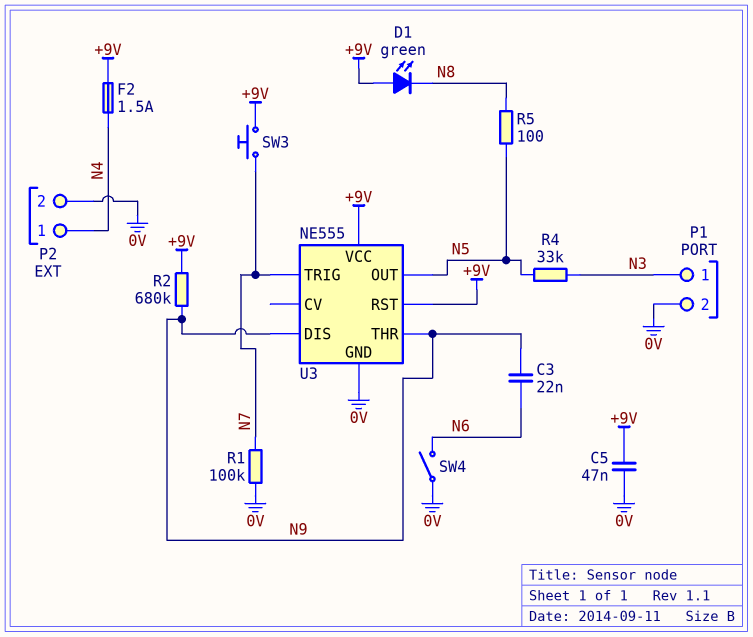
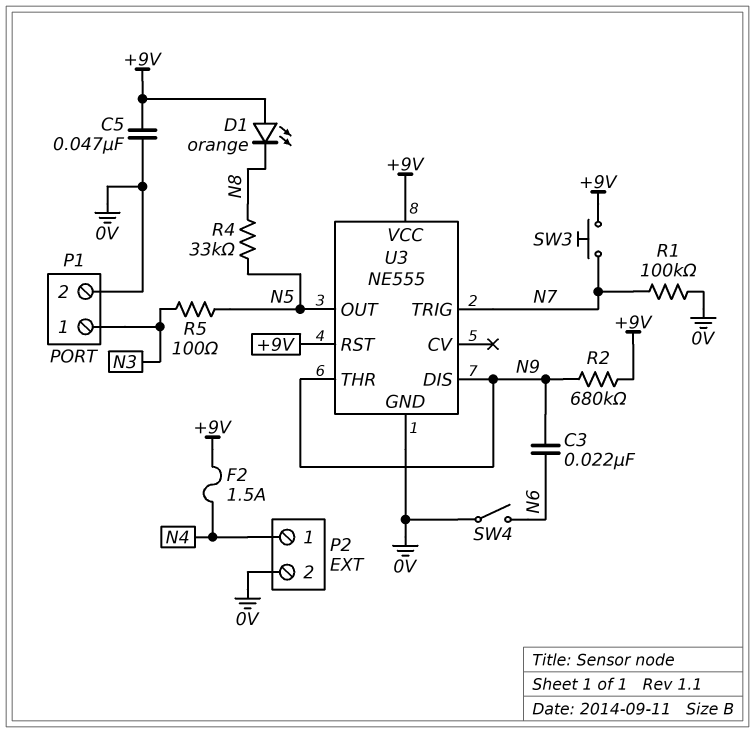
D1: LED green (A +9V, K N8) -> LED orange (A +9V, K N8)
R4: 33k (N3, N5) -> 33k (N5, N8)
R5: 100 (N5, N8) -> 100 (N3, N5)

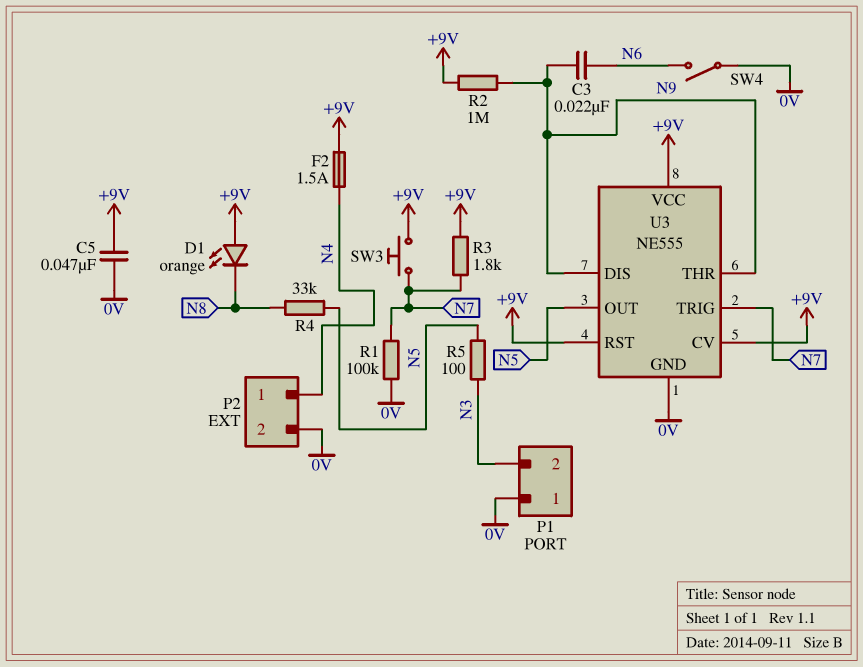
P1 pin 1: N3 -> 0V
P1 pin 2: 0V -> N3
R2: 680k (+9V, N9) -> 1M (+9V, N9)
R3: none -> 1.8k (+9V, N7)
U3 pin CV: none -> +9V

